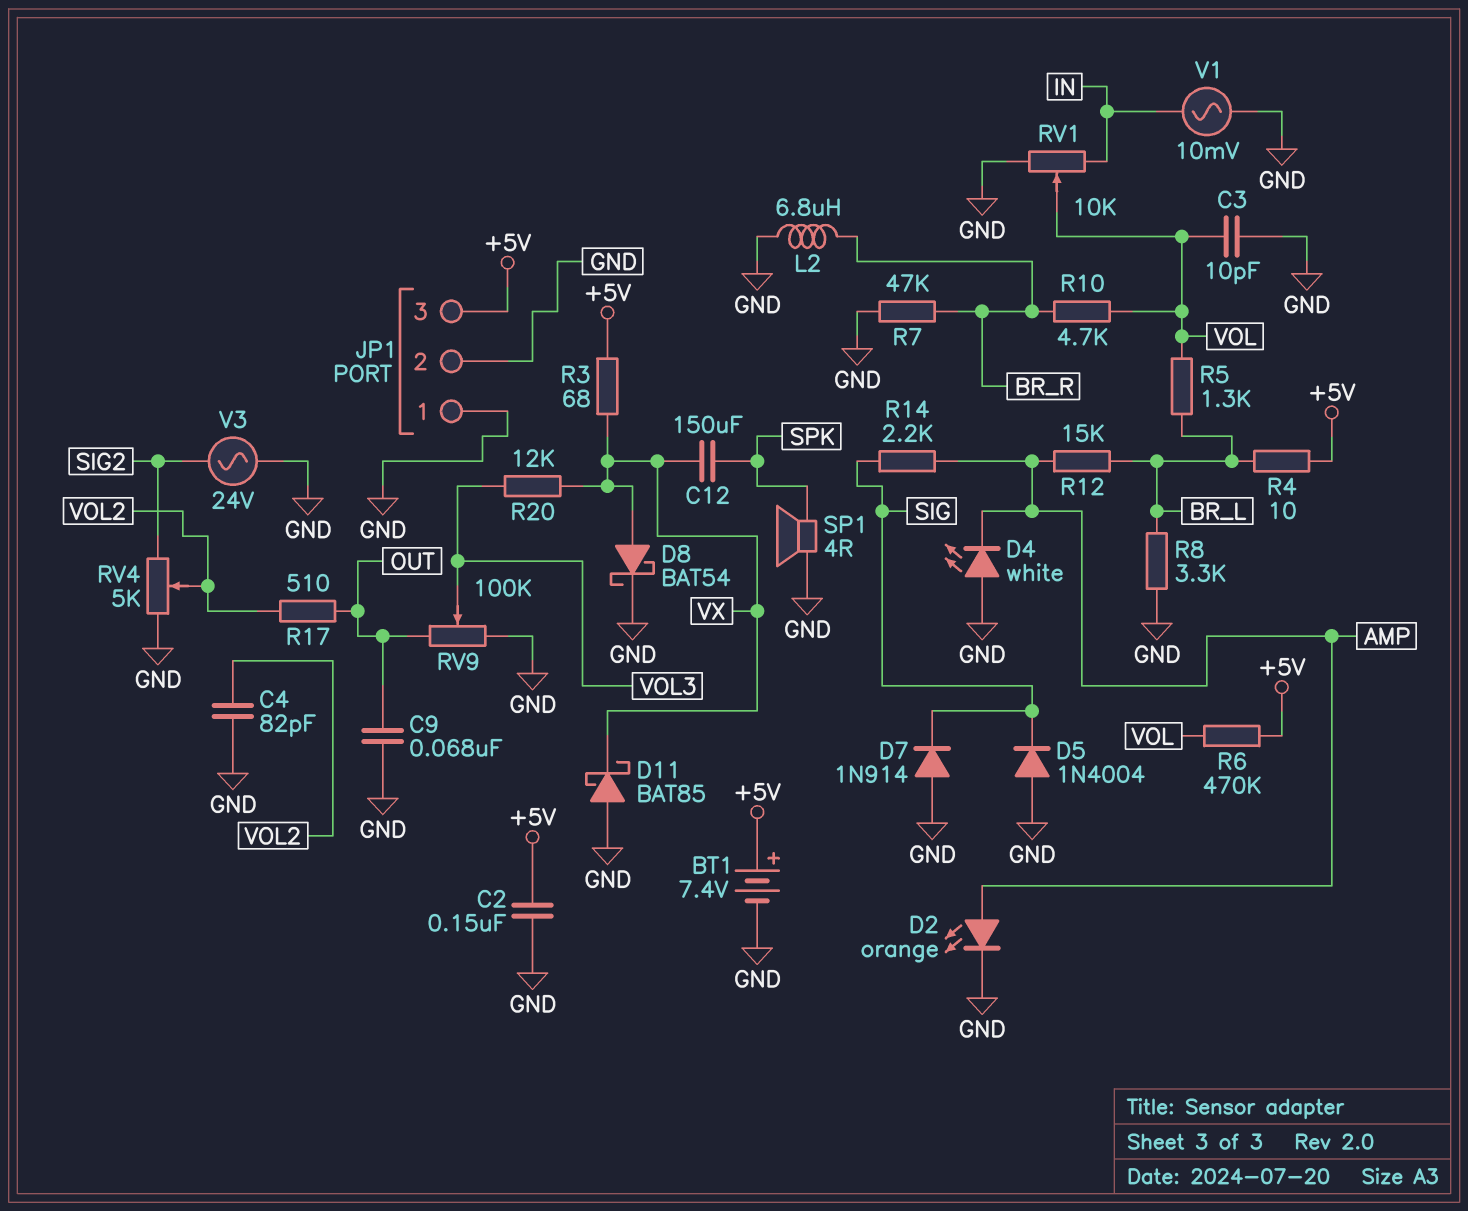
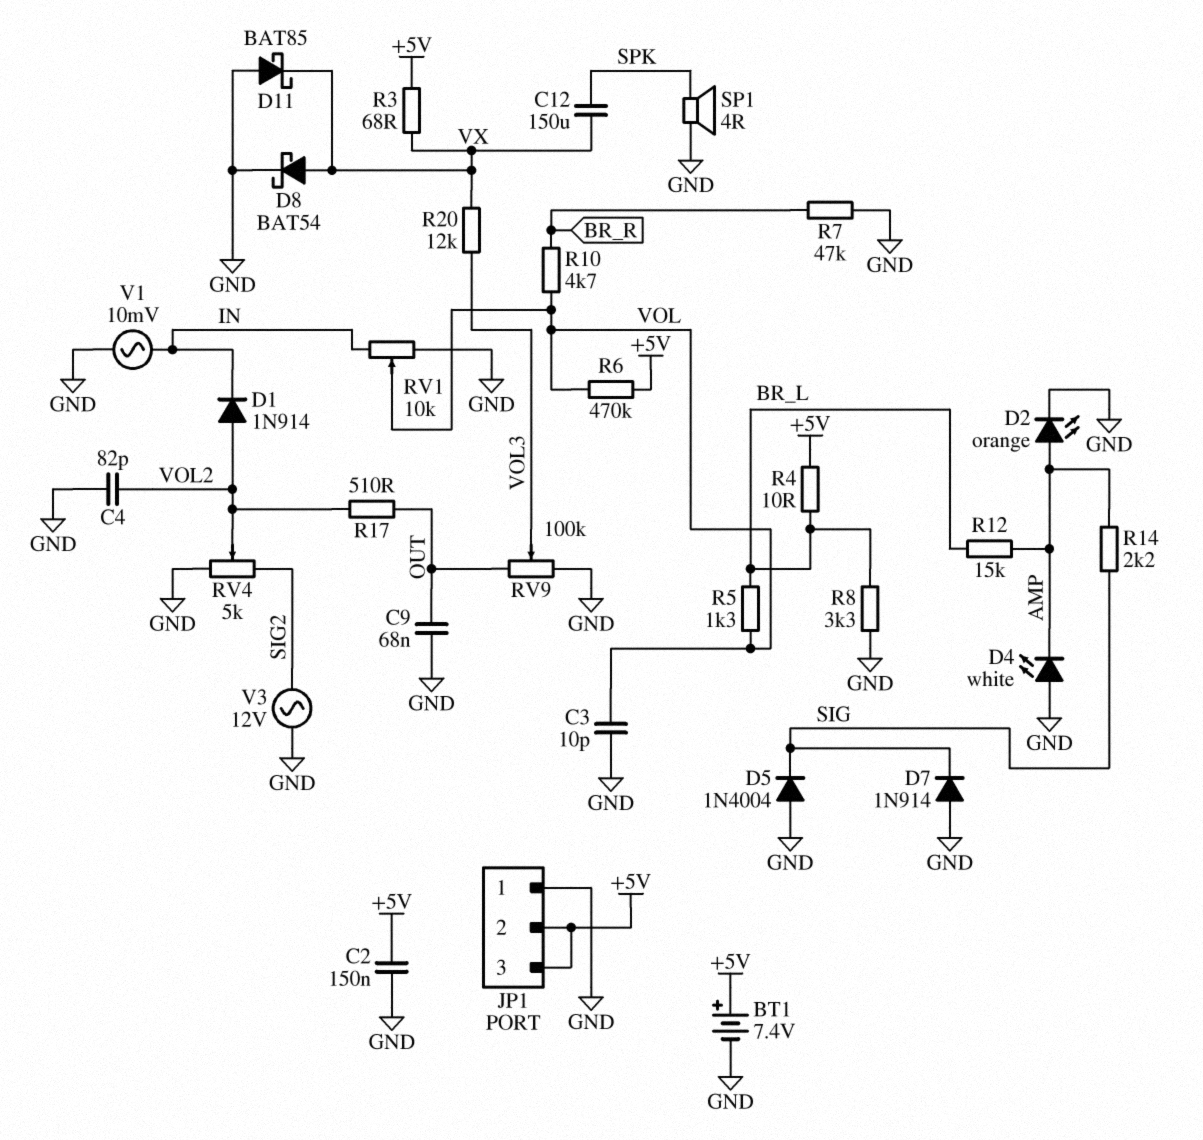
D1: none -> diode 1N914 (A VOL2, K IN)
JP1 pin 2: GND -> +5V
L2: 6.8uH (BR_R, GND) -> none
V3: AC 24V (GND, SIG2) -> AC 12V (GND, SIG2)

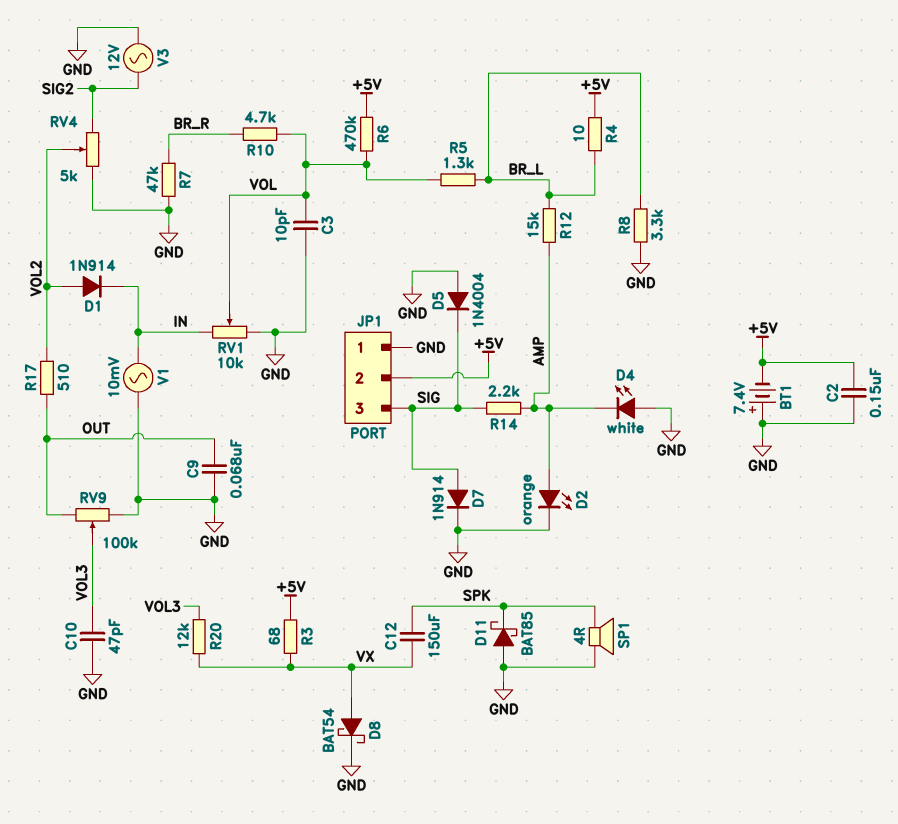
BT1: 7.4V (plus +5V, minus GND) -> 7.4V (plus GND, minus +5V)
C4: 82pF (GND, VOL2) -> none
C10: none -> 47pF (GND, VOL3)
D7: diode 1N914 (A GND, K SIG) -> diode 1N914 (A SIG, K GND)
D11: schottky BAT85 (A GND, K VX) -> schottky BAT85 (A GND, K SPK)
JP1 pin 3: +5V -> SIG

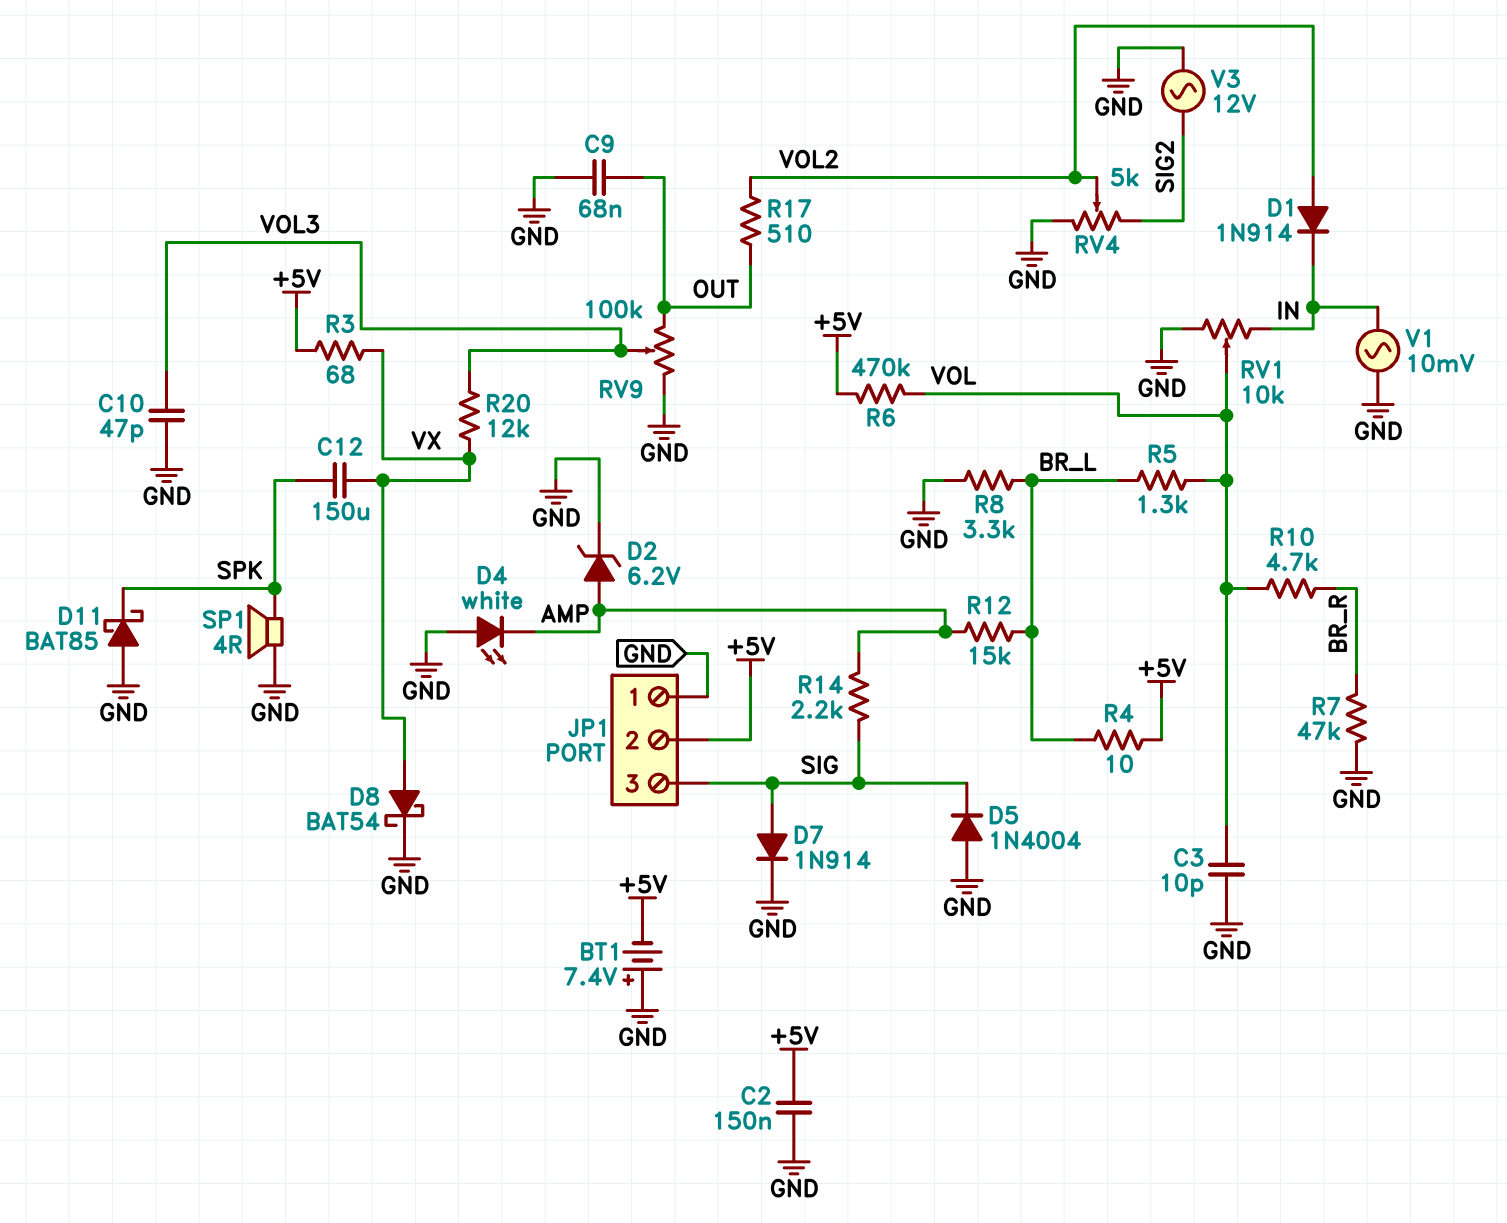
D2: LED orange (A AMP, K GND) -> zener 6.2V (A AMP, K GND)

